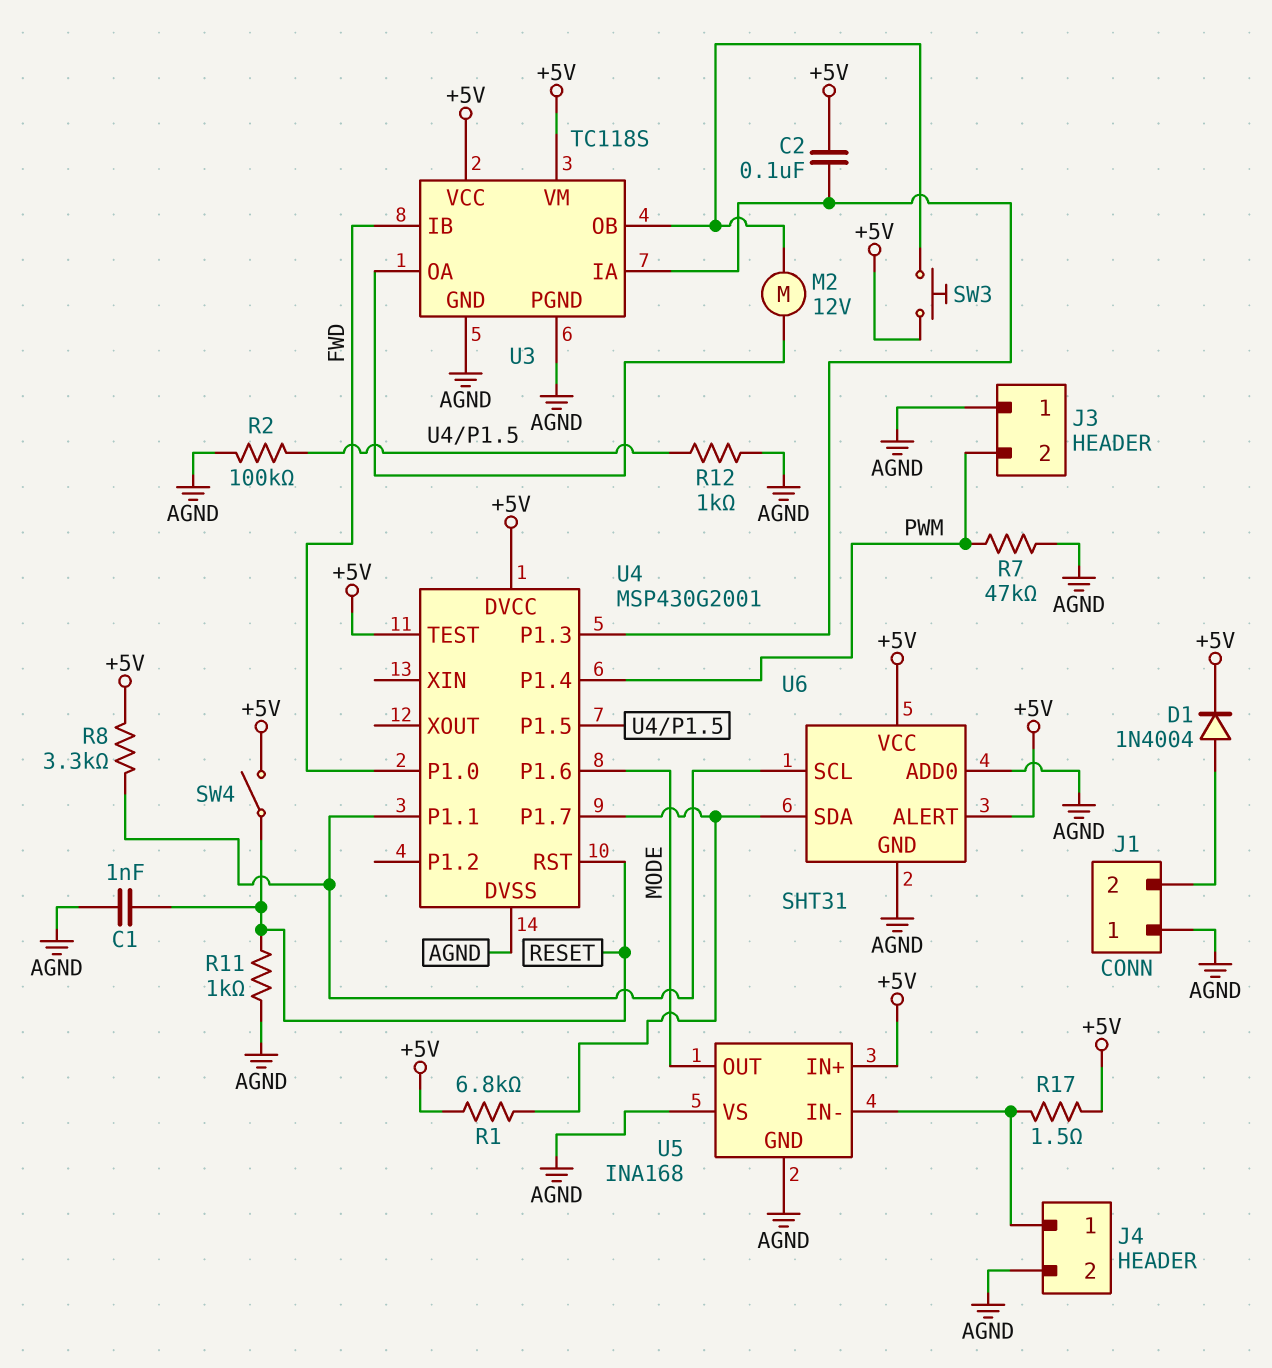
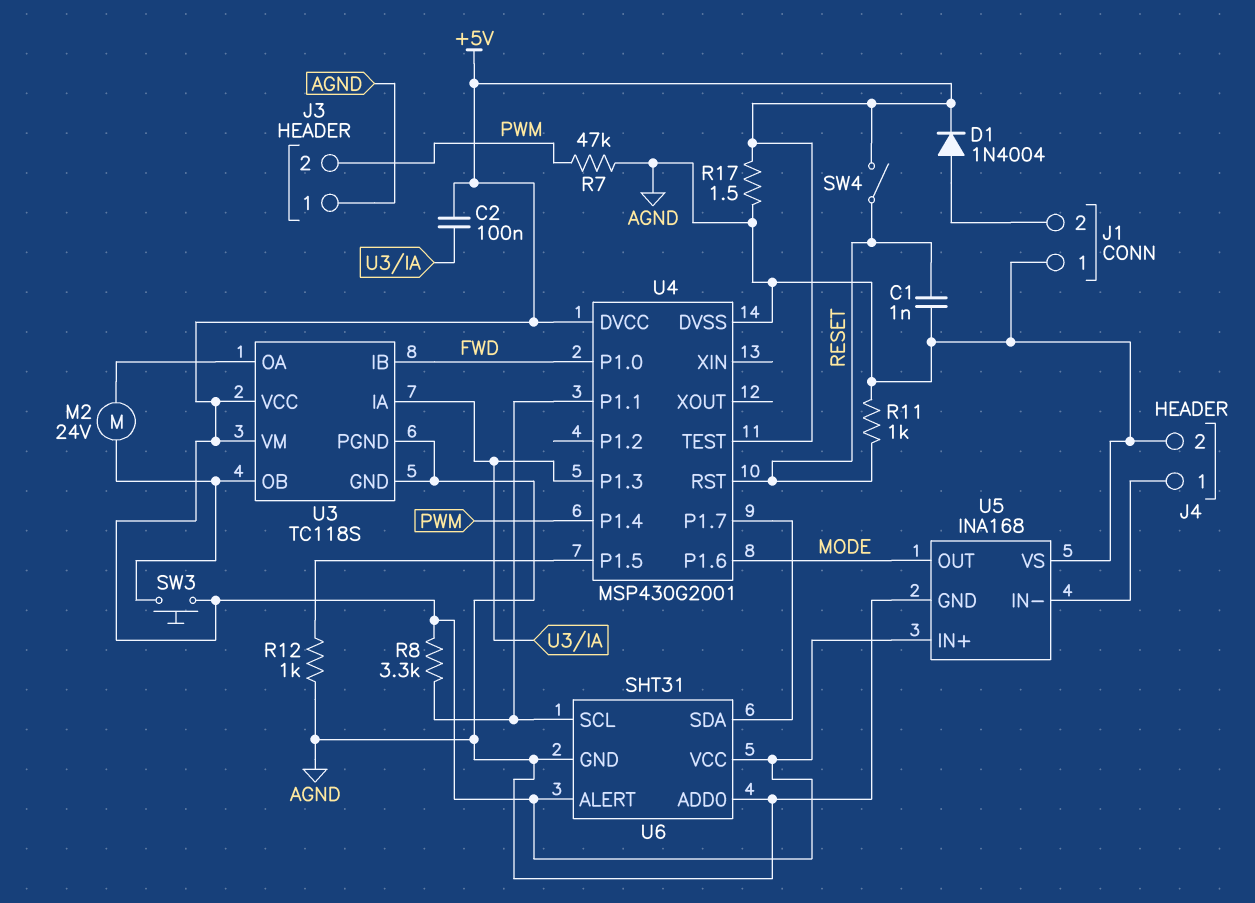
M2: motor 12V (U3/OA, U3/OB) -> motor 24V (U3/OA, U3/OB)
R1: 6.8k (+5V, U4/P1.7) -> none
R2: 100k (AGND, U4/P1.5) -> none
R17: 1.5 (+5V, J4/1) -> 1.5 (+5V, AGND)

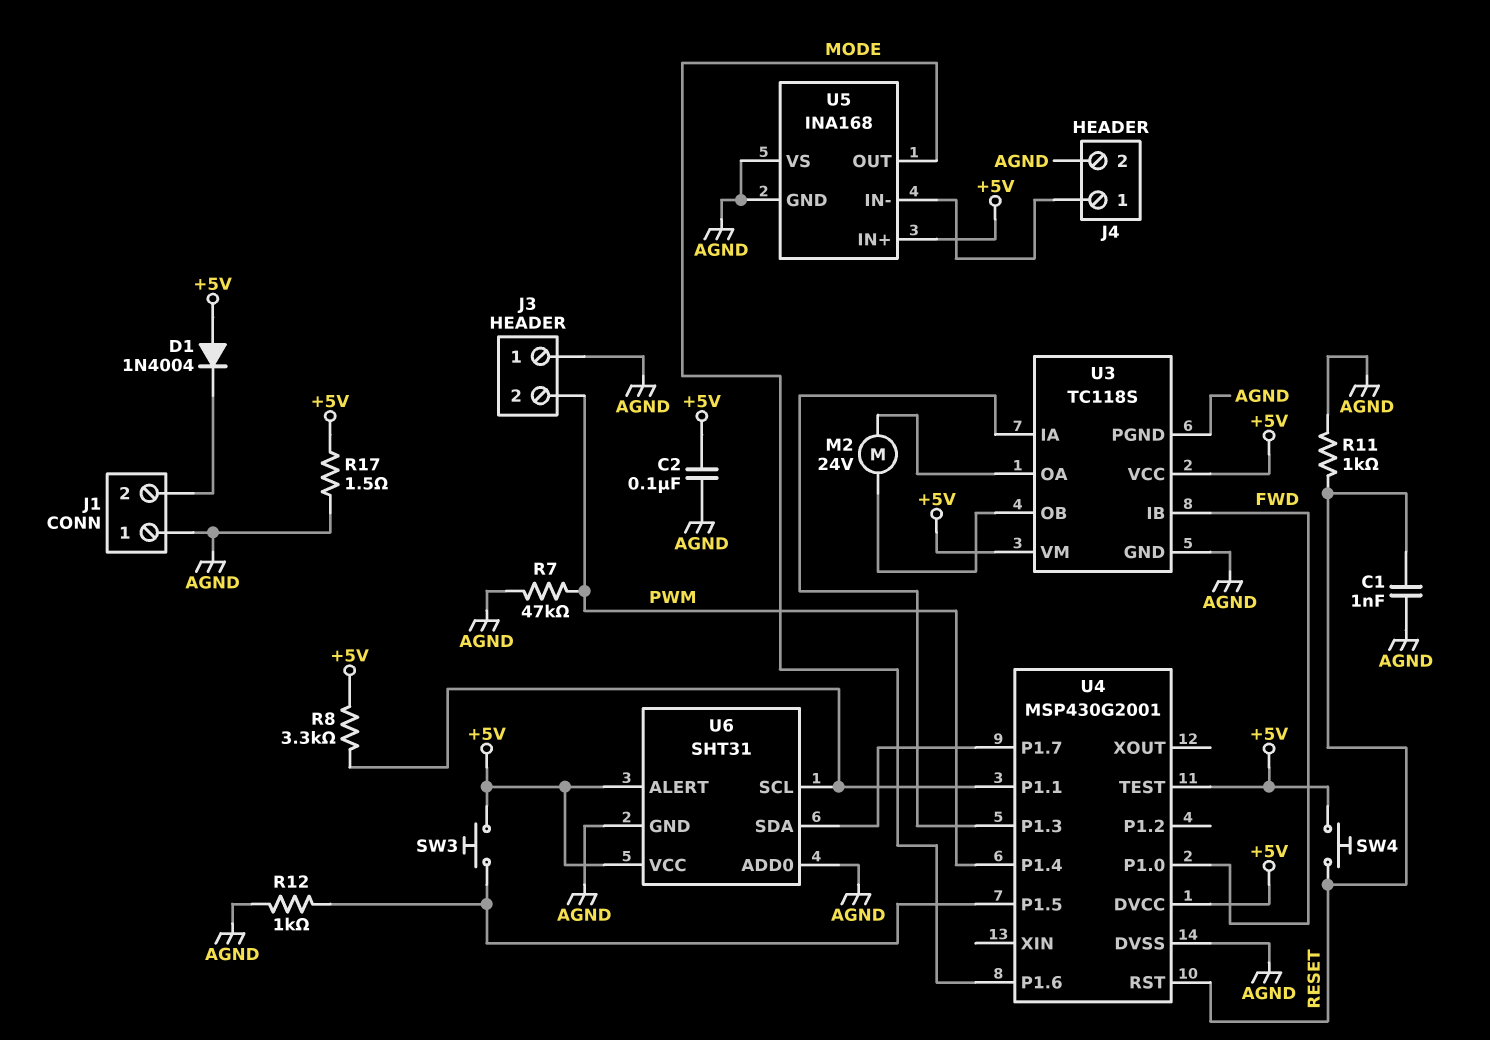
C2: 100nF (+5V, U3/IA) -> 100nF (+5V, AGND)
D1: diode 1N4004 (A J1/2, K +5V) -> diode 1N4004 (A +5V, K J1/2)
SW3: button (+5V, U3/OB) -> button (+5V, U4/P1.5)
SW4: switch (+5V, RESET) -> button (+5V, RESET)

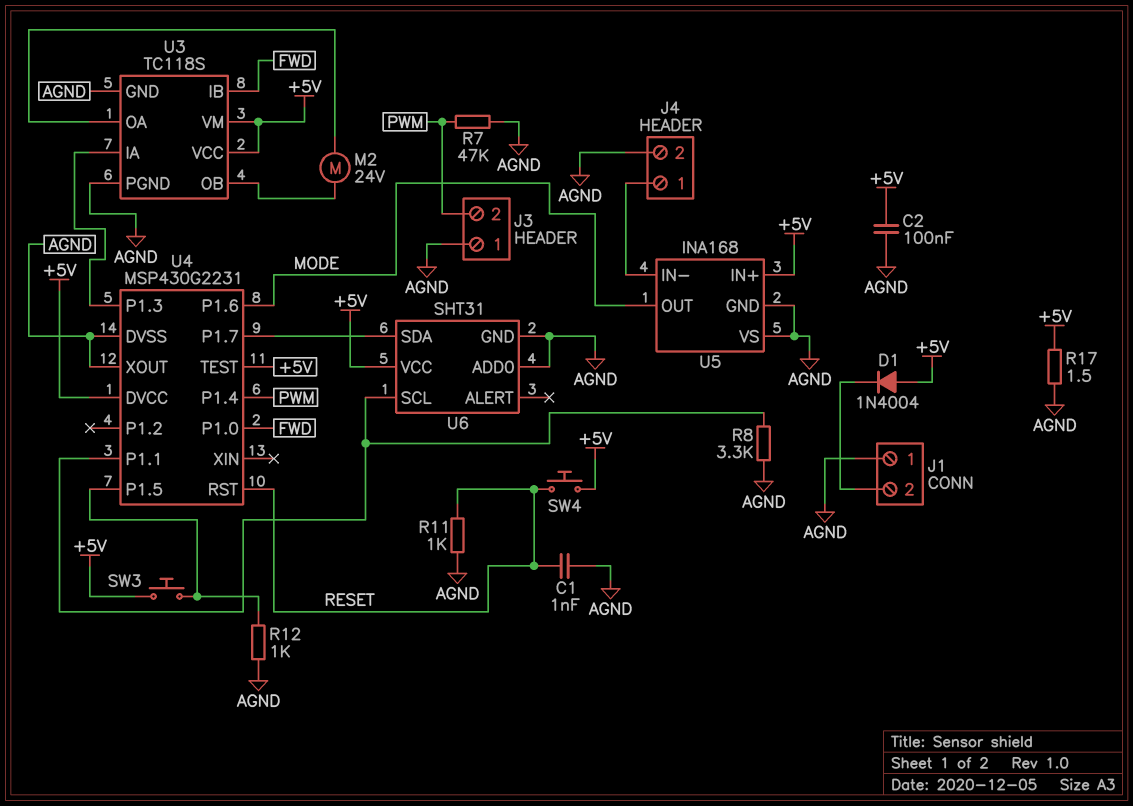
R8: 3.3k (+5V, U4/P1.1) -> 3.3k (AGND, U4/P1.1)
U4: MSP430G2001 -> MSP430G2231
U4 pin XOUT: none -> AGND
U6 pin ALERT: +5V -> none

